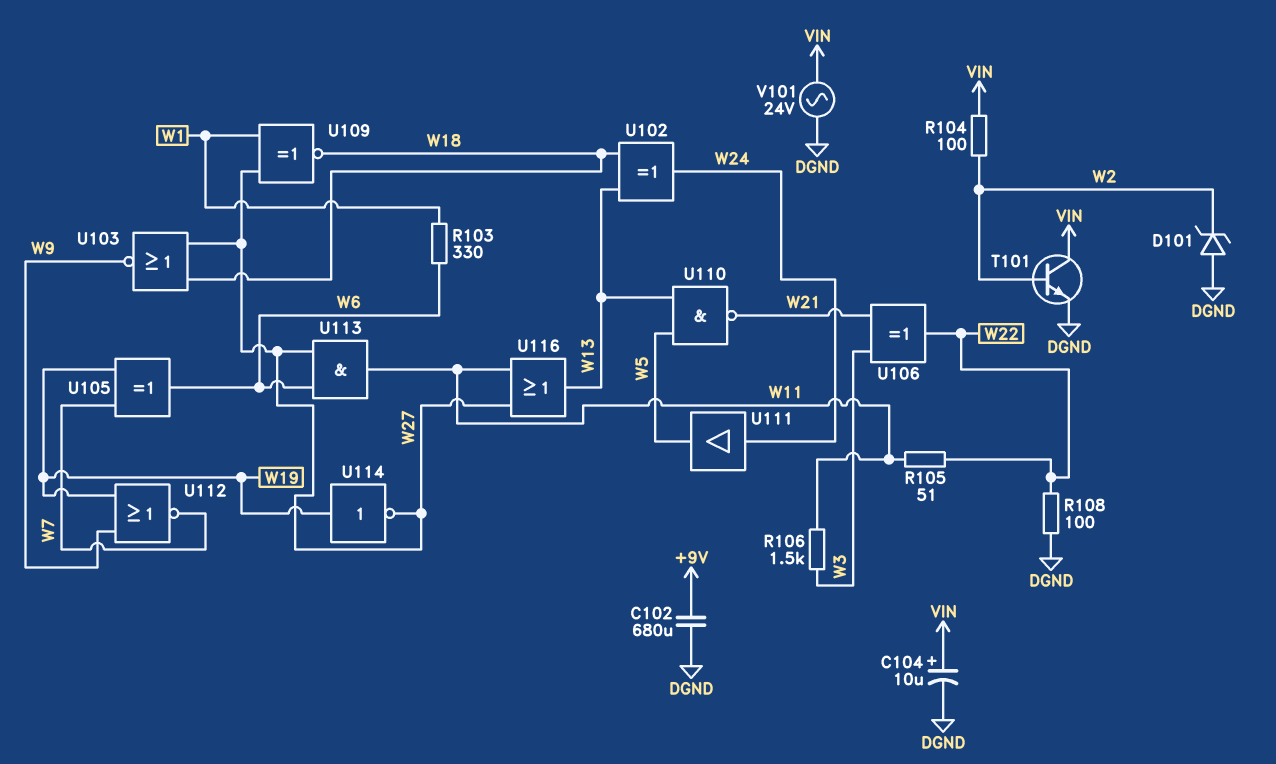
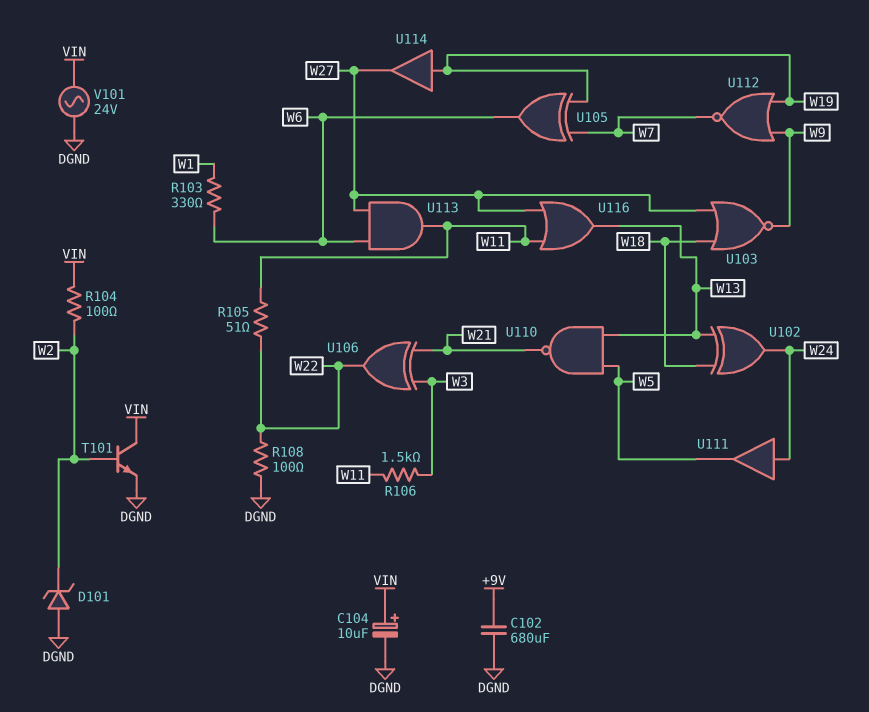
U109: XNOR (in W1, in W27, out W18) -> none
U114: NOT (in W19, out W27) -> buffer (in W19, out W27)

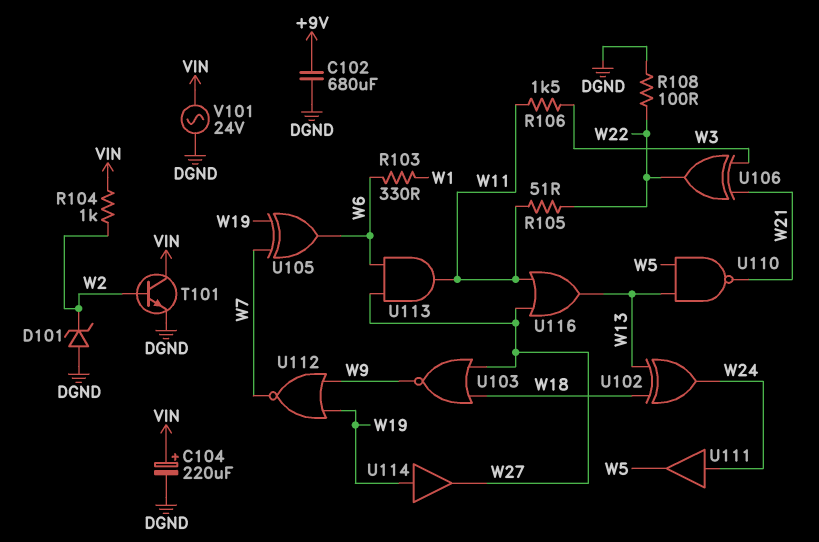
C104: 10uF (plus VIN, minus DGND) -> 220uF (plus VIN, minus DGND)
R104: 100 (VIN, W2) -> 1k (VIN, W2)

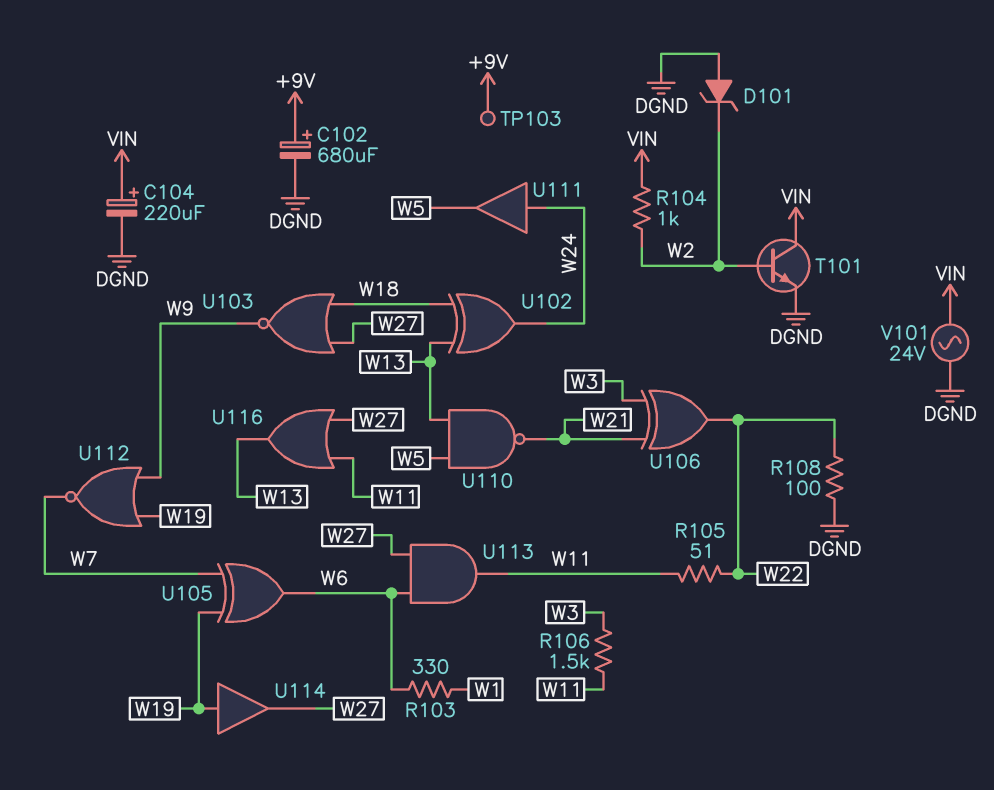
C102: 680uF (+9V, DGND) -> 680uF (plus +9V, minus DGND)
TP103: none -> test point (+9V)

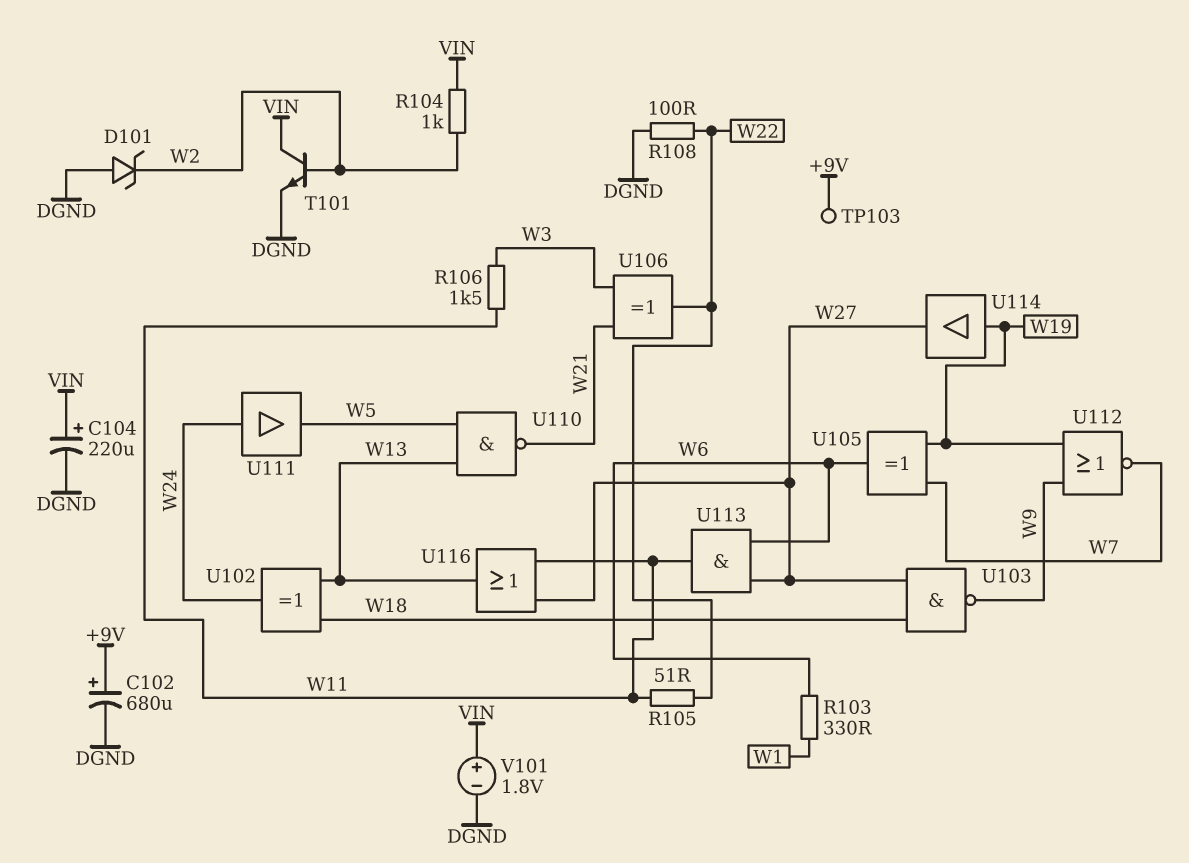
U103: NOR (in W18, in W27, out W9) -> NAND (in W18, in W27, out W9)
V101: AC 24V (DGND, VIN) -> 1.8V (plus VIN, minus DGND)

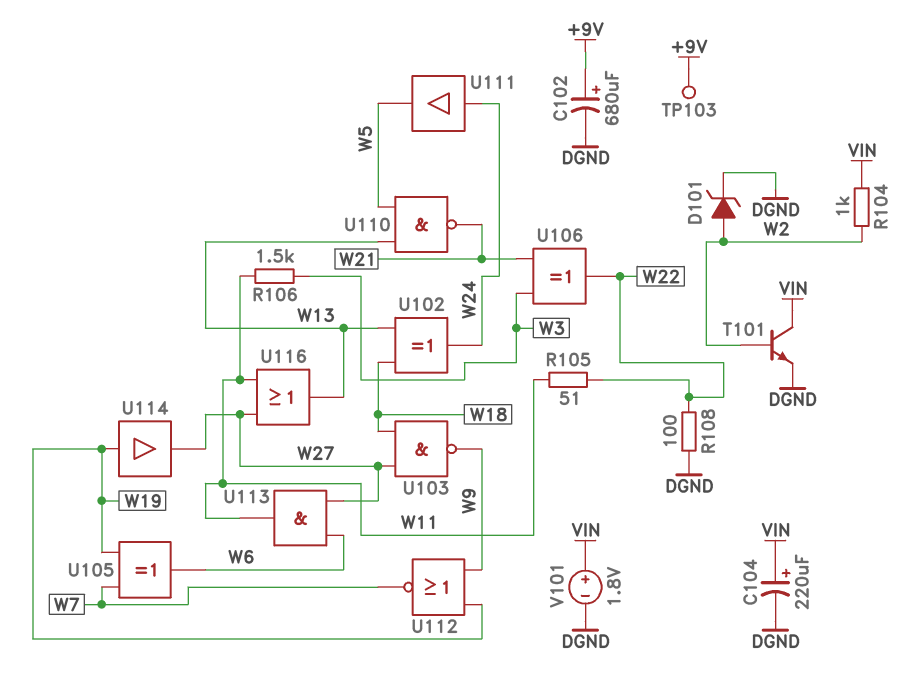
D101: zener (A DGND, K W2) -> zener (A W2, K DGND)
R103: 330 (W1, W6) -> none

